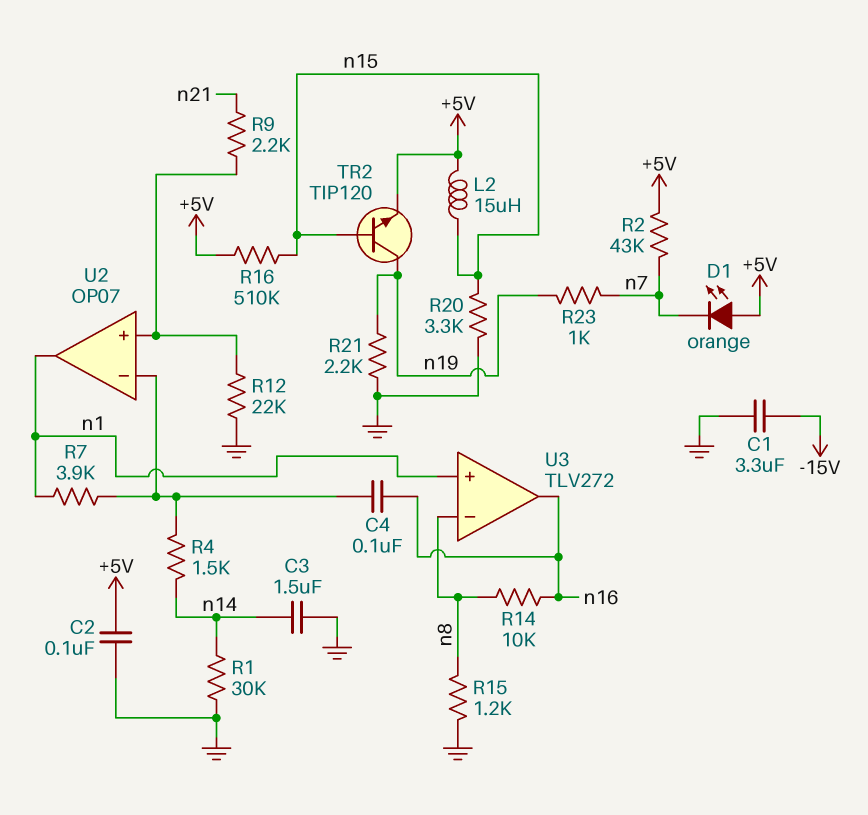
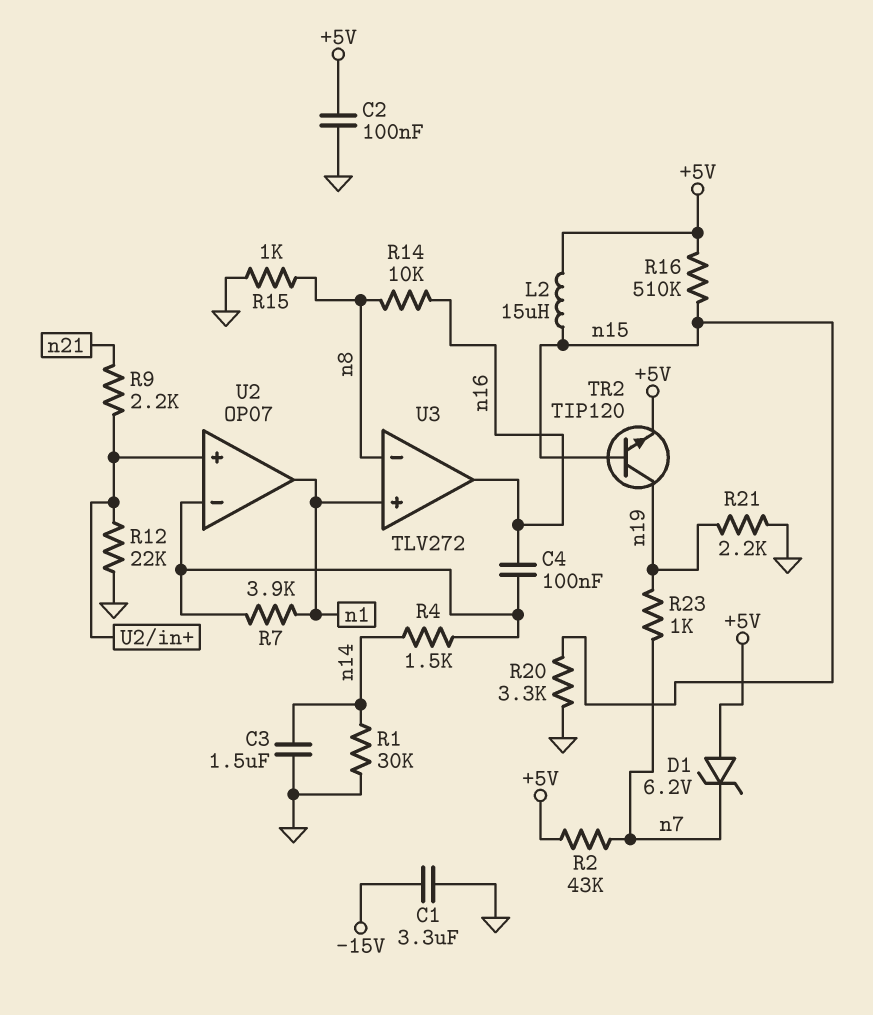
D1: LED orange (A +5V, K n7) -> zener 6.2V (A +5V, K n7)
R15: 1.2k (GND, n8) -> 1k (GND, n8)

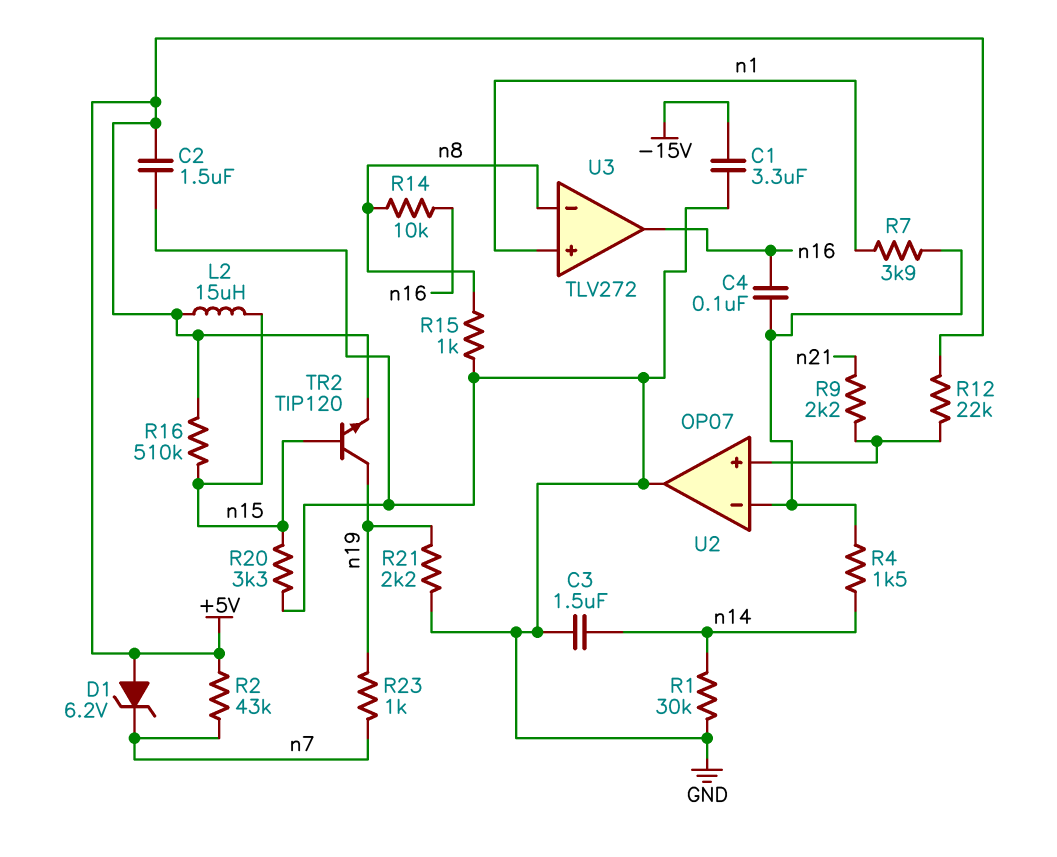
C2: 100nF (+5V, GND) -> 1.5uF (+5V, GND)
R12: 22k (GND, U2/in+) -> 22k (+5V, U2/in+)
U2 pin out: n1 -> GND

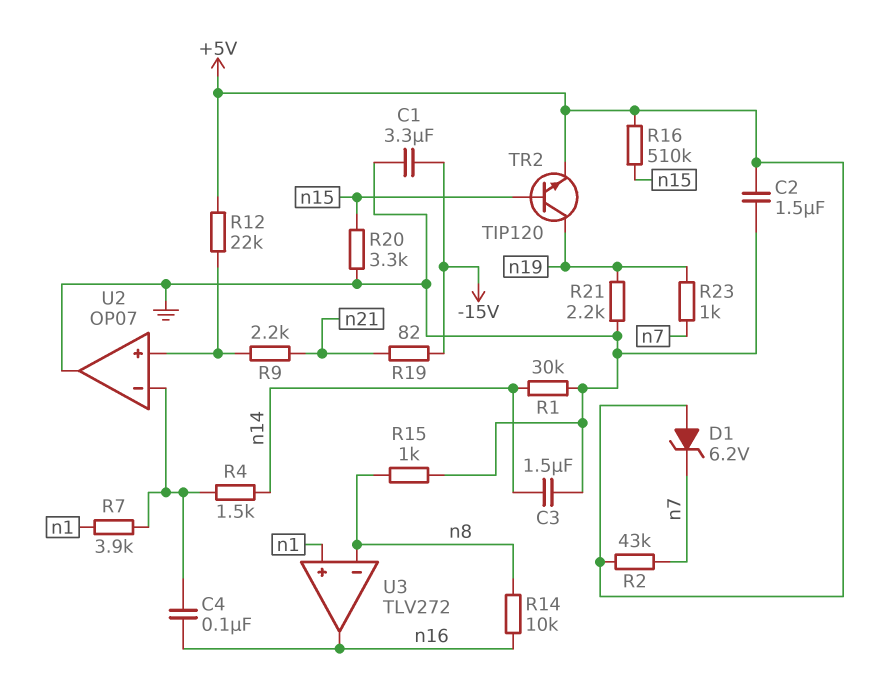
L2: 15uH (+5V, n15) -> none
R19: none -> 82 (-15V, n21)

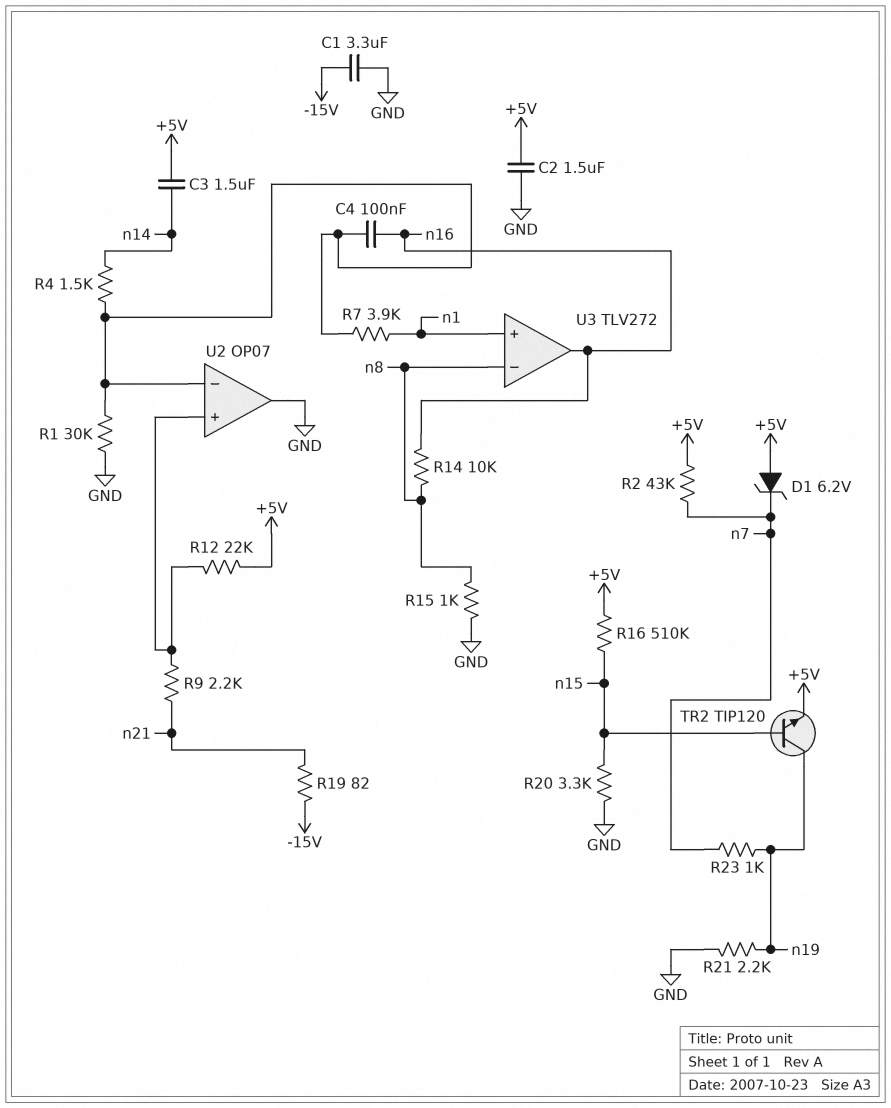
C3: 1.5uF (GND, n14) -> 1.5uF (+5V, n14)
R1: 30k (GND, n14) -> 30k (GND, U2/in-)

